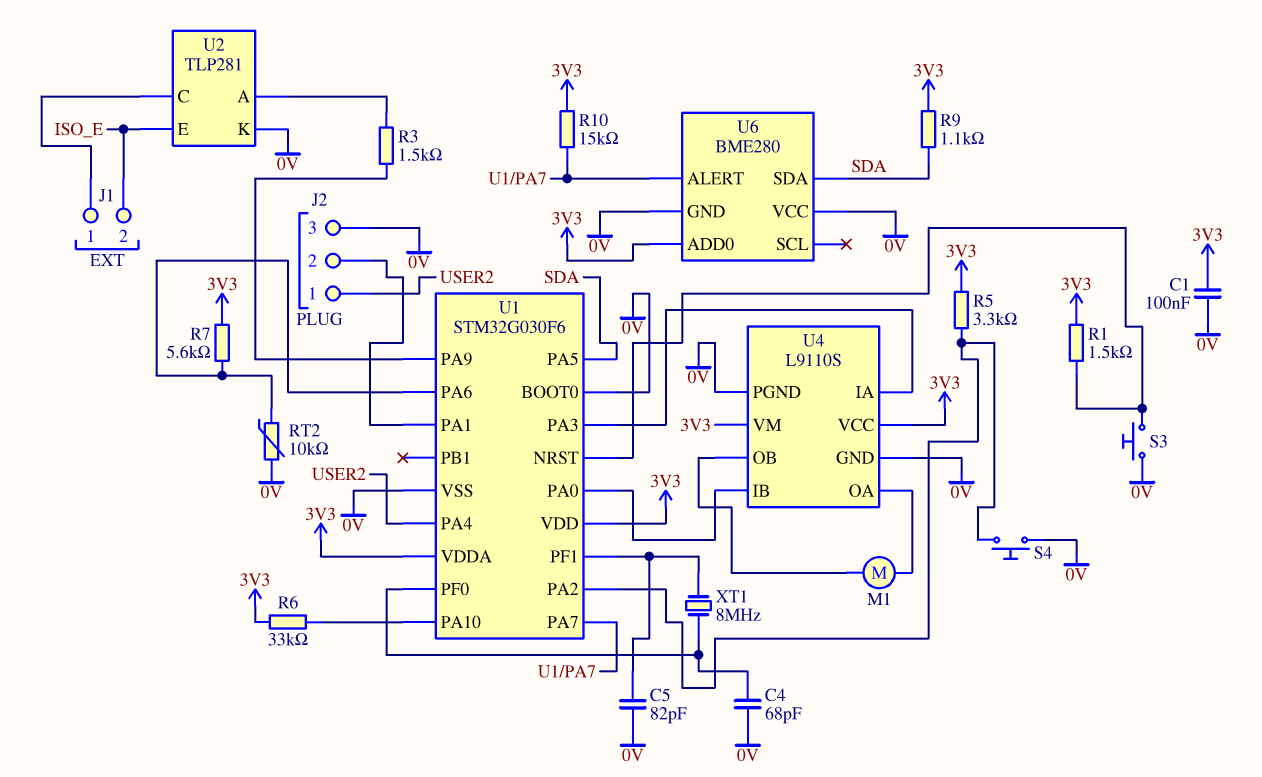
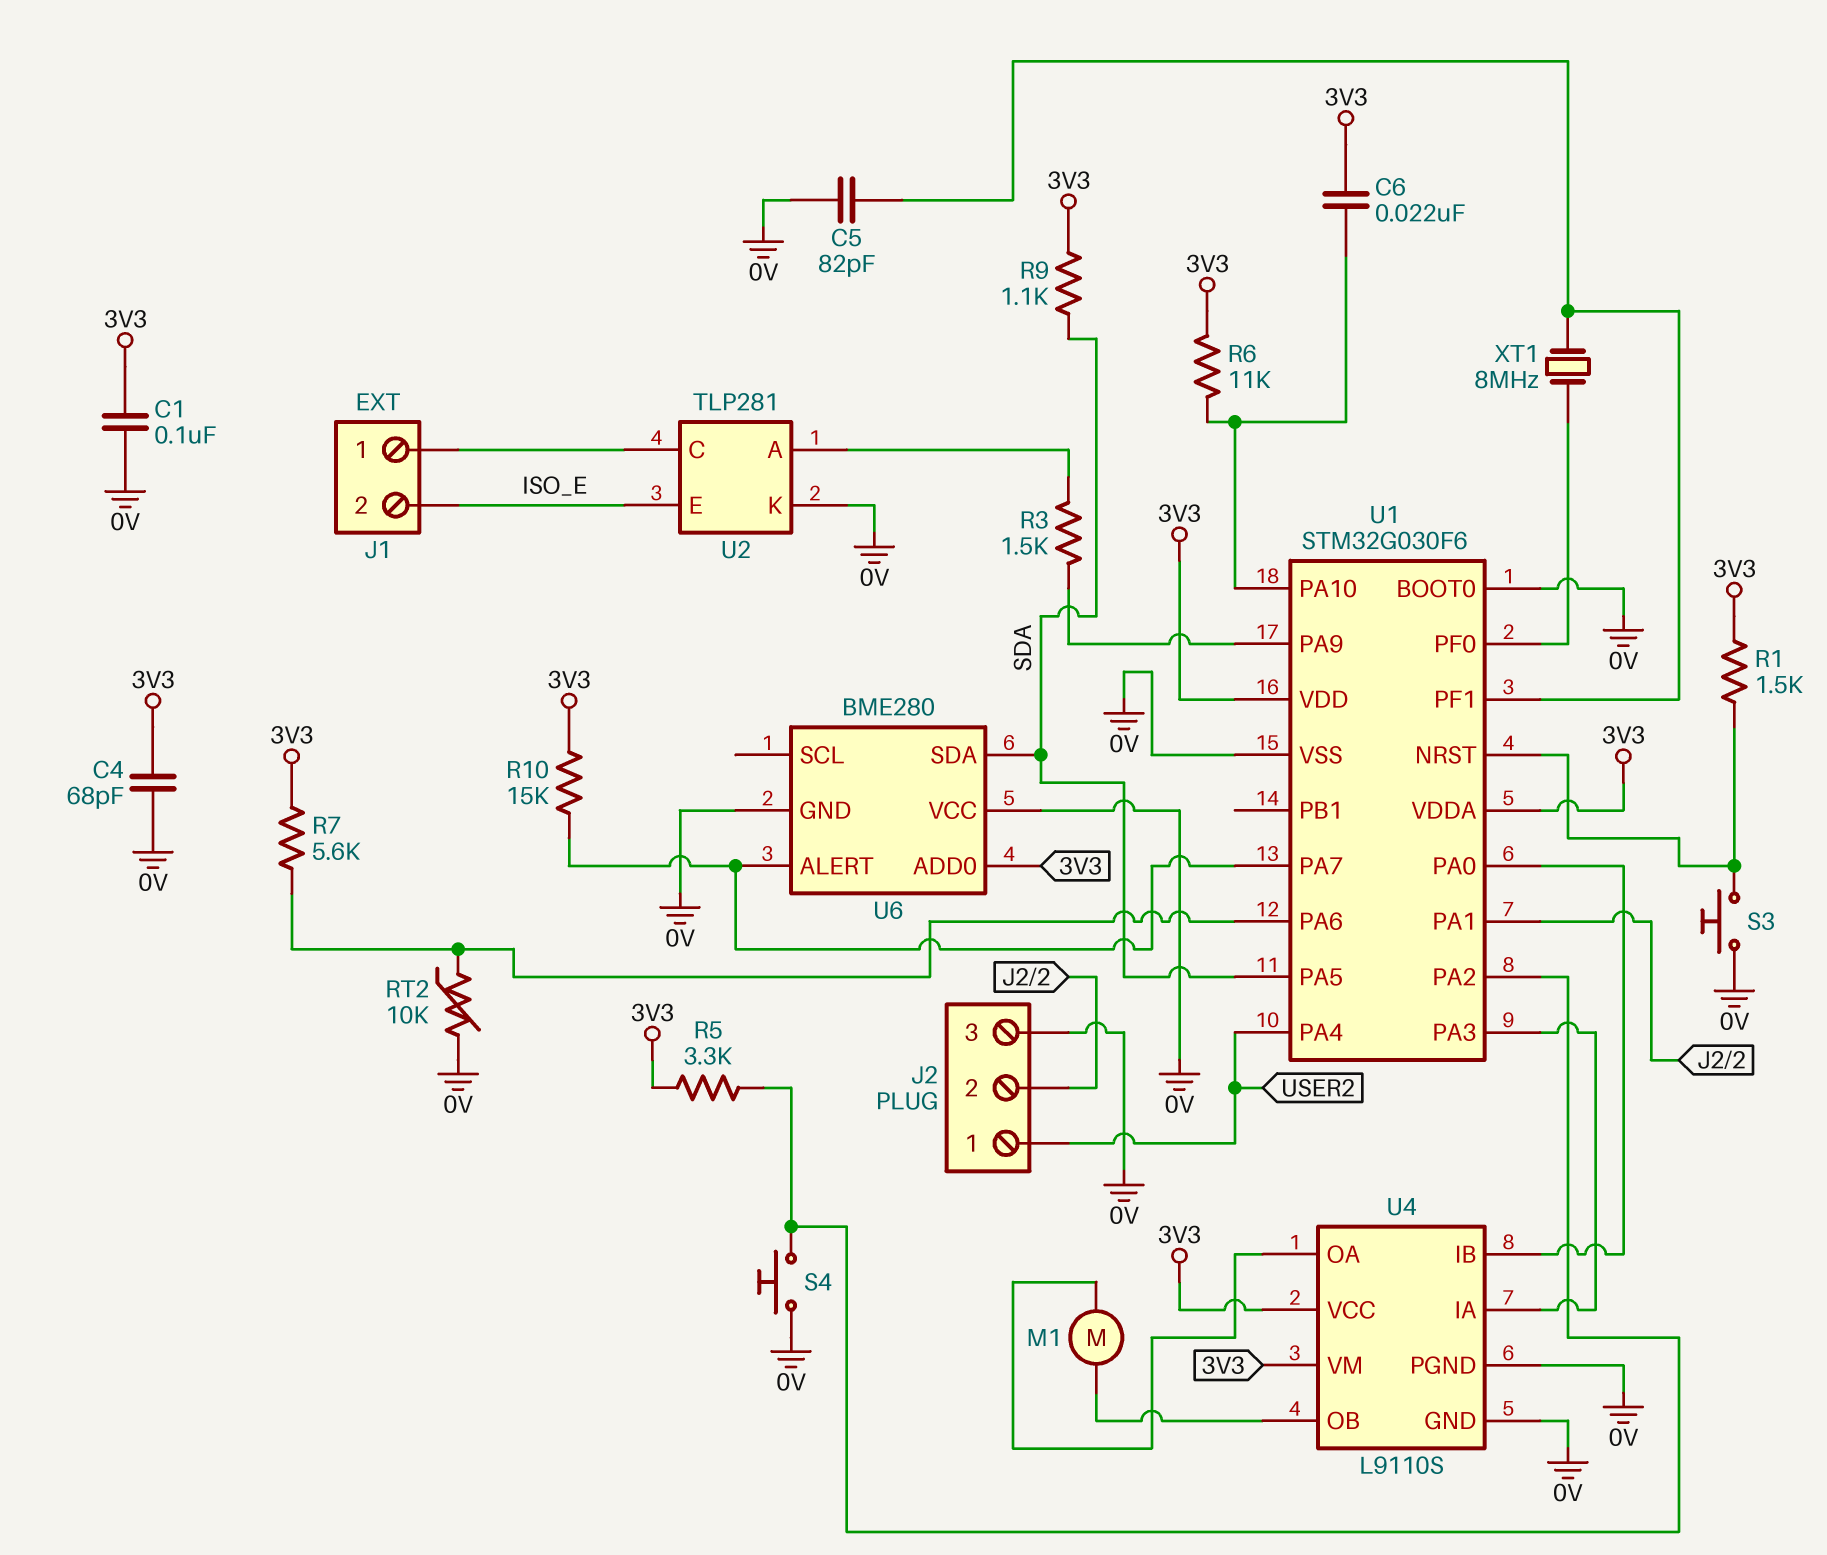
C4: 68pF (0V, U1/PF0) -> 68pF (0V, 3V3)
C6: none -> 22nF (3V3, U1/PA10)
R6: 33k (3V3, U1/PA10) -> 11k (3V3, U1/PA10)

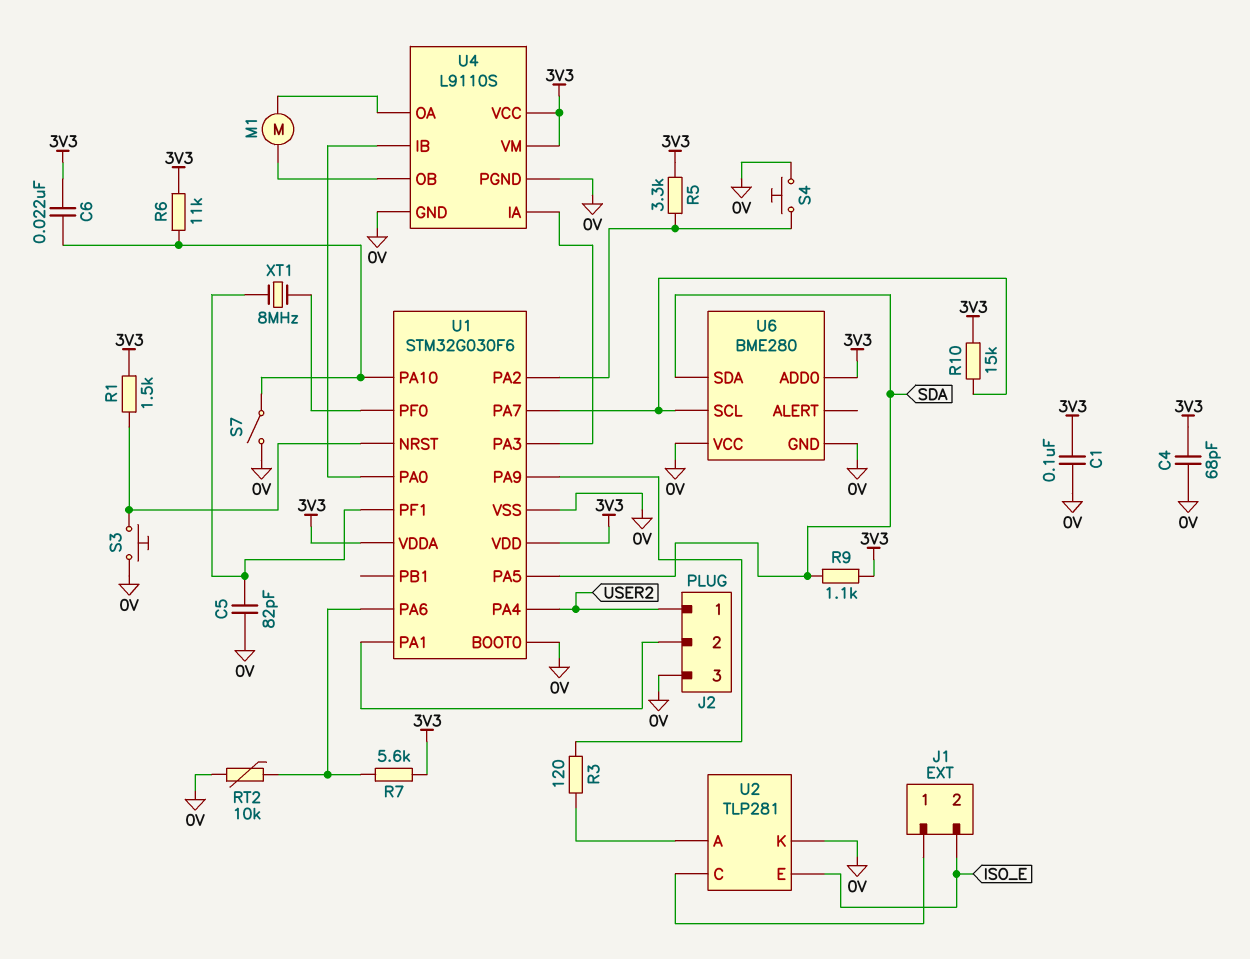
R3: 1.5k (U1/PA9, U2/A) -> 120 (U1/PA9, U2/A)
S7: none -> switch (0V, U1/PA10)
U6 pin ALERT: U1/PA7 -> none
U6 pin SCL: none -> U1/PA7

